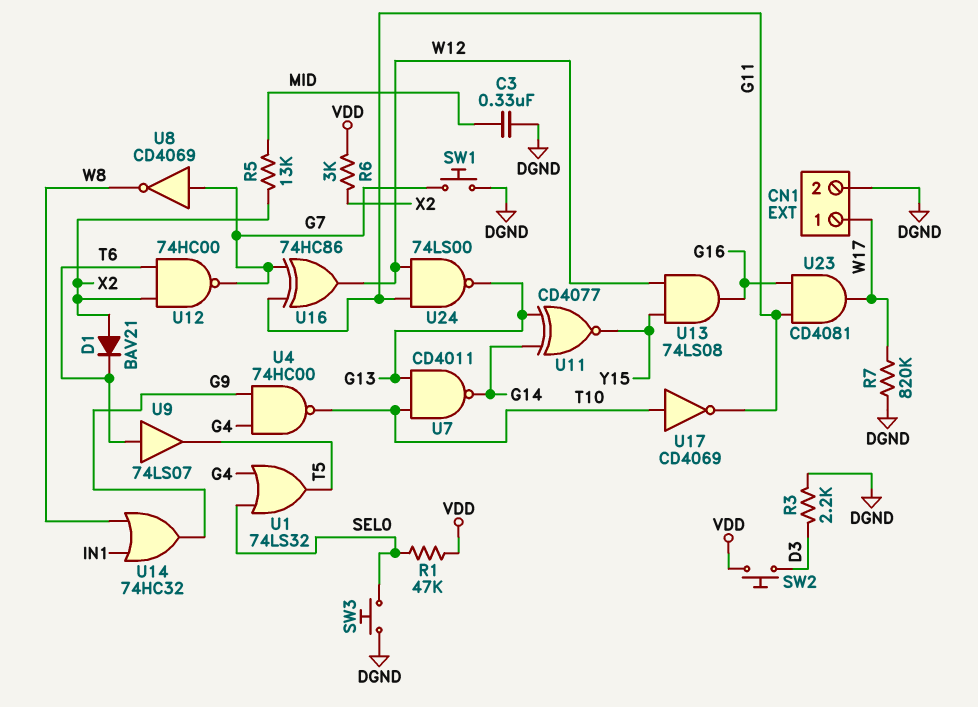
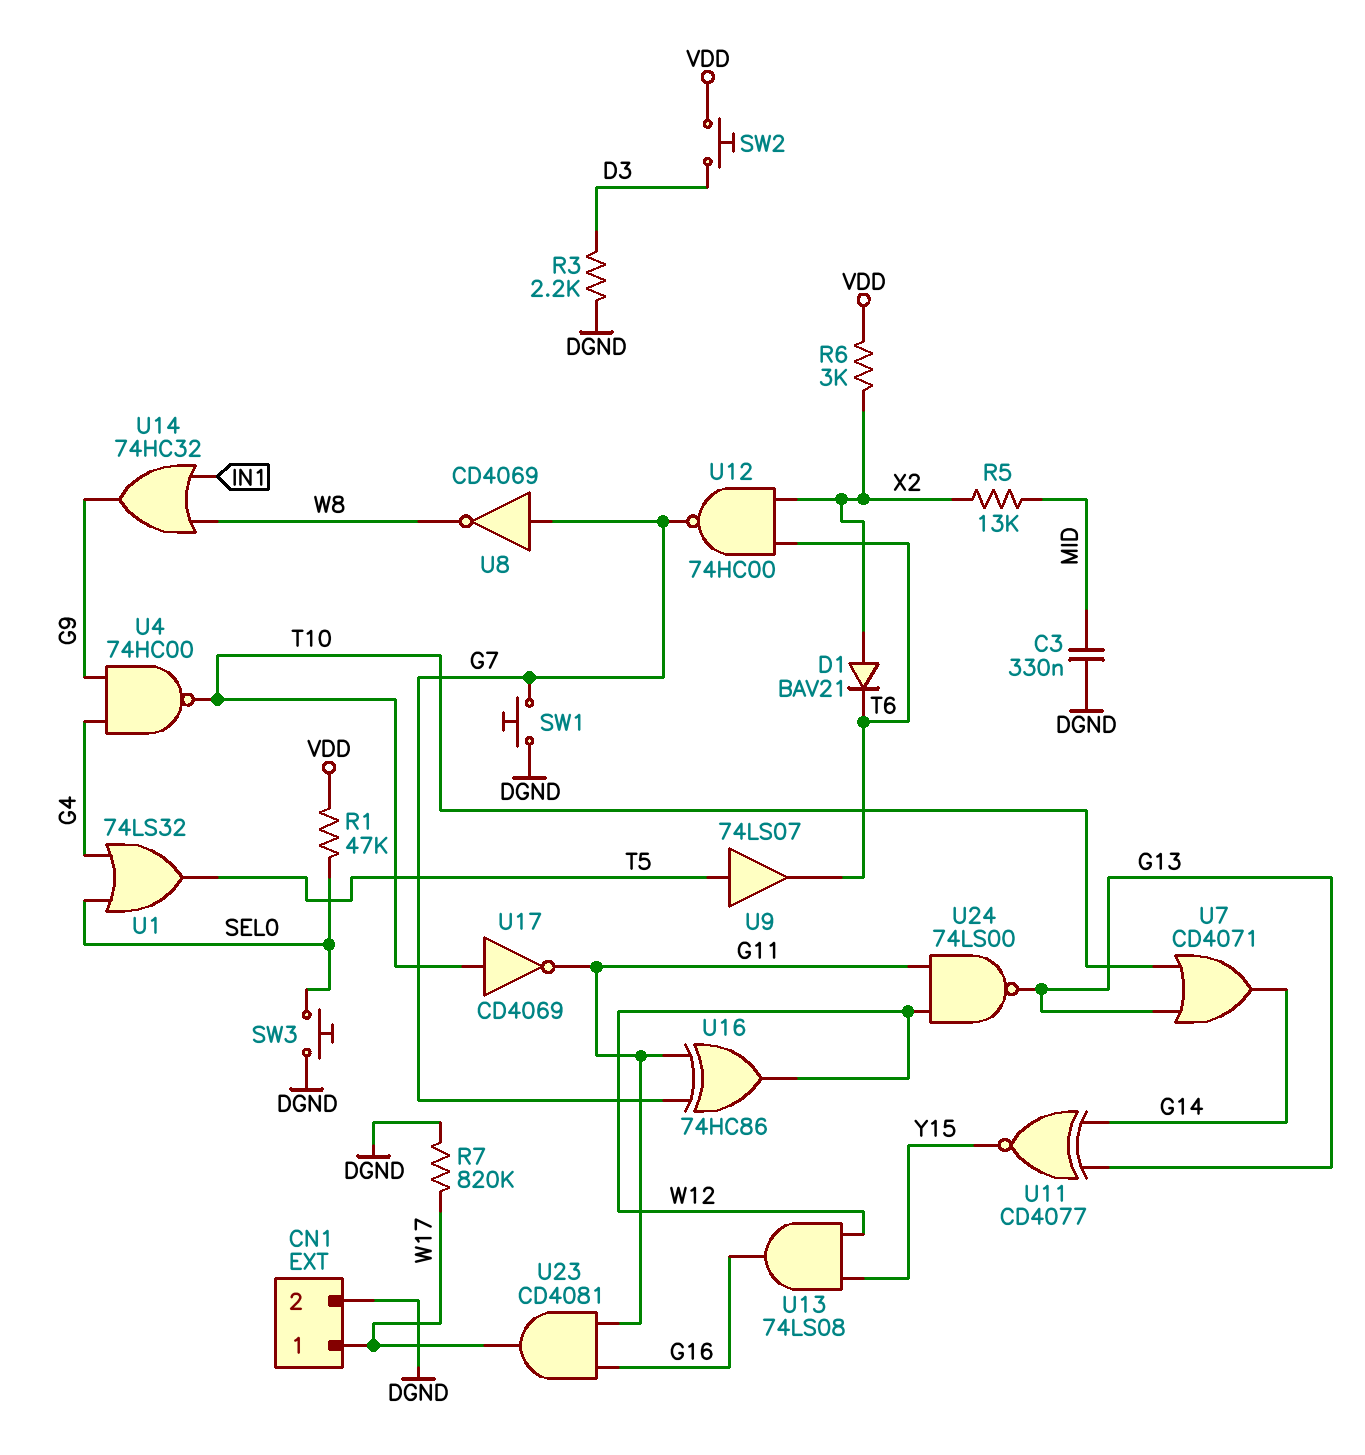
U7: NAND CD4011 (in G13, in T10, out G14) -> OR CD4071 (in G13, in T10, out G14)
U9: buffer 74LS07 (in T6, out T5) -> buffer 74LS07 (in T5, out T6)

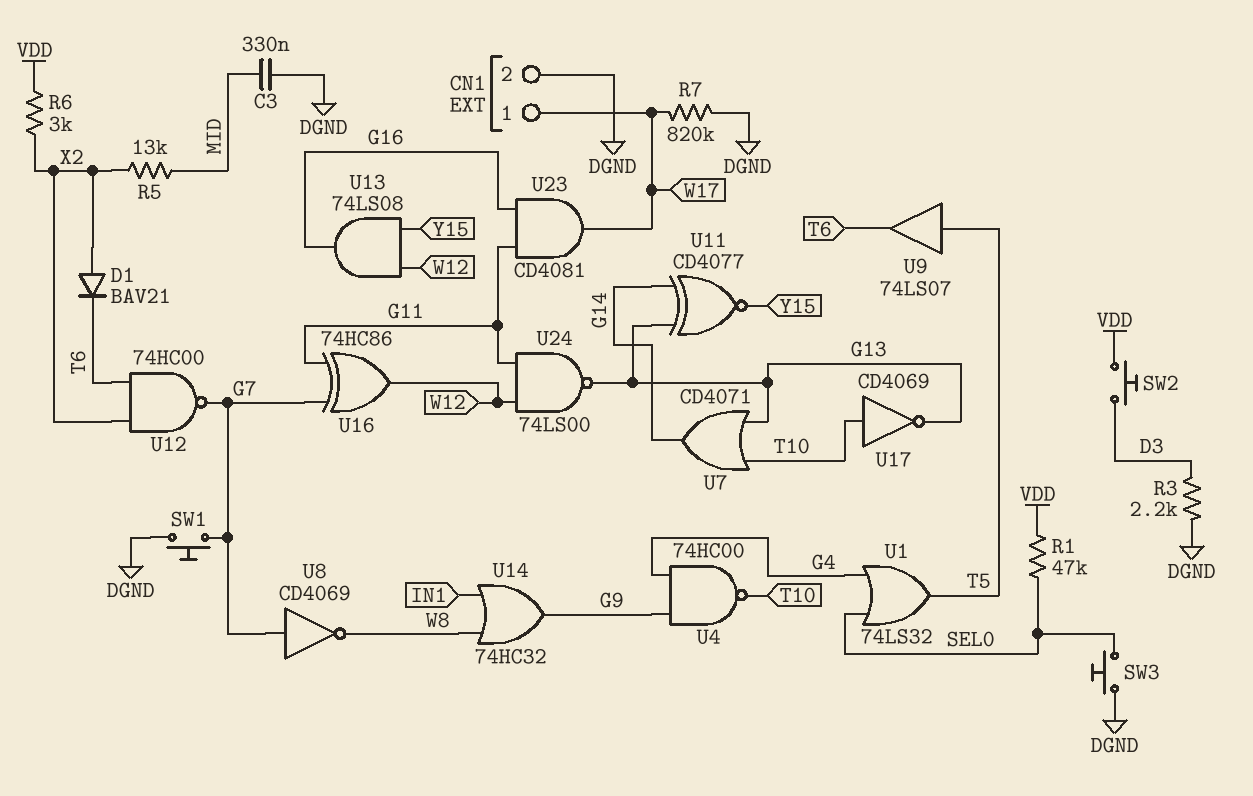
U17: NOT CD4069 (in T10, out G11) -> NOT CD4069 (in T10, out G13)

